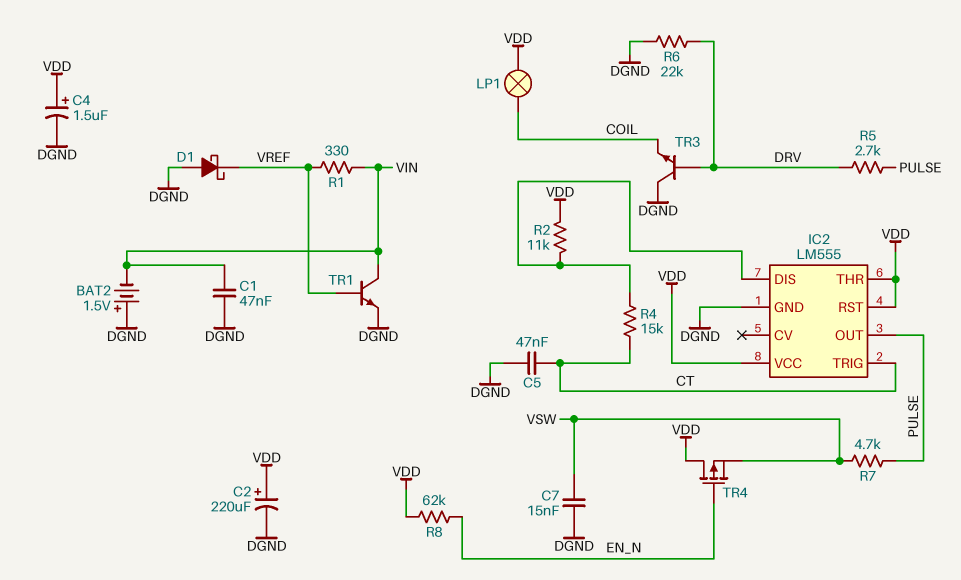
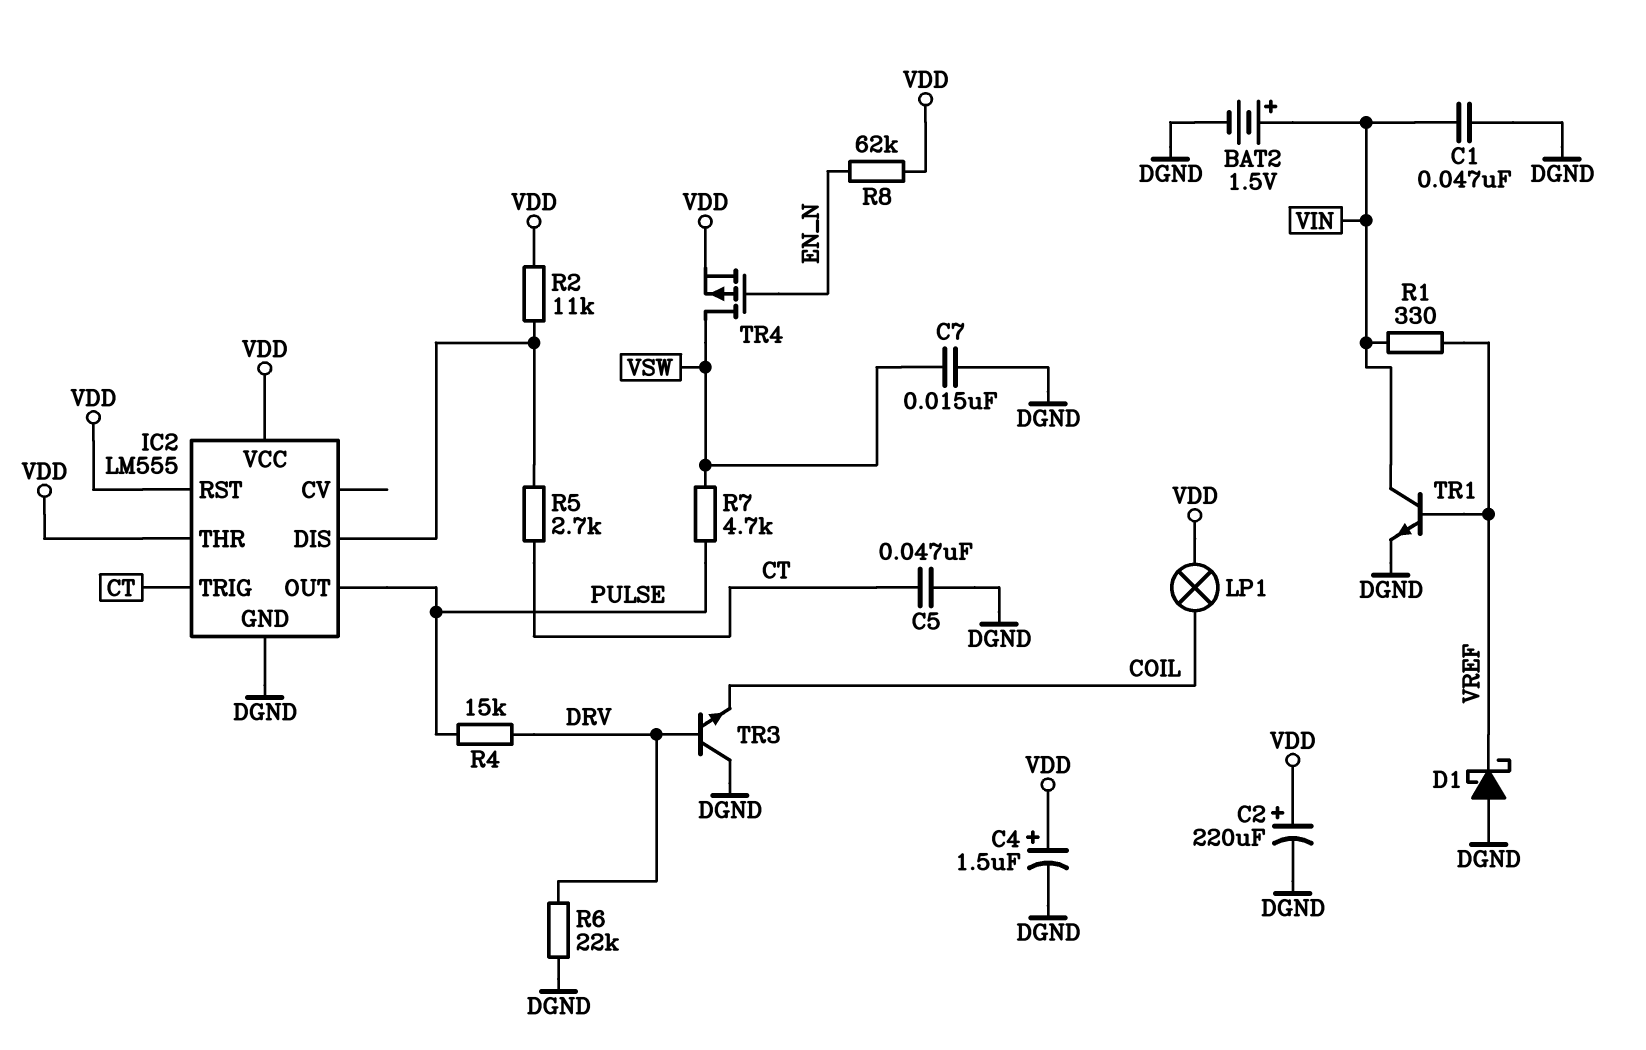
BAT2: 1.5V (plus DGND, minus VIN) -> 1.5V (plus VIN, minus DGND)
R4: 15k (CT, IC2/DIS) -> 15k (DRV, PULSE)
R5: 2.7k (DRV, PULSE) -> 2.7k (CT, IC2/DIS)
TR4: PMOS (G EN_N, D VDD, S VSW) -> PMOS (G EN_N, D VSW, S VDD)

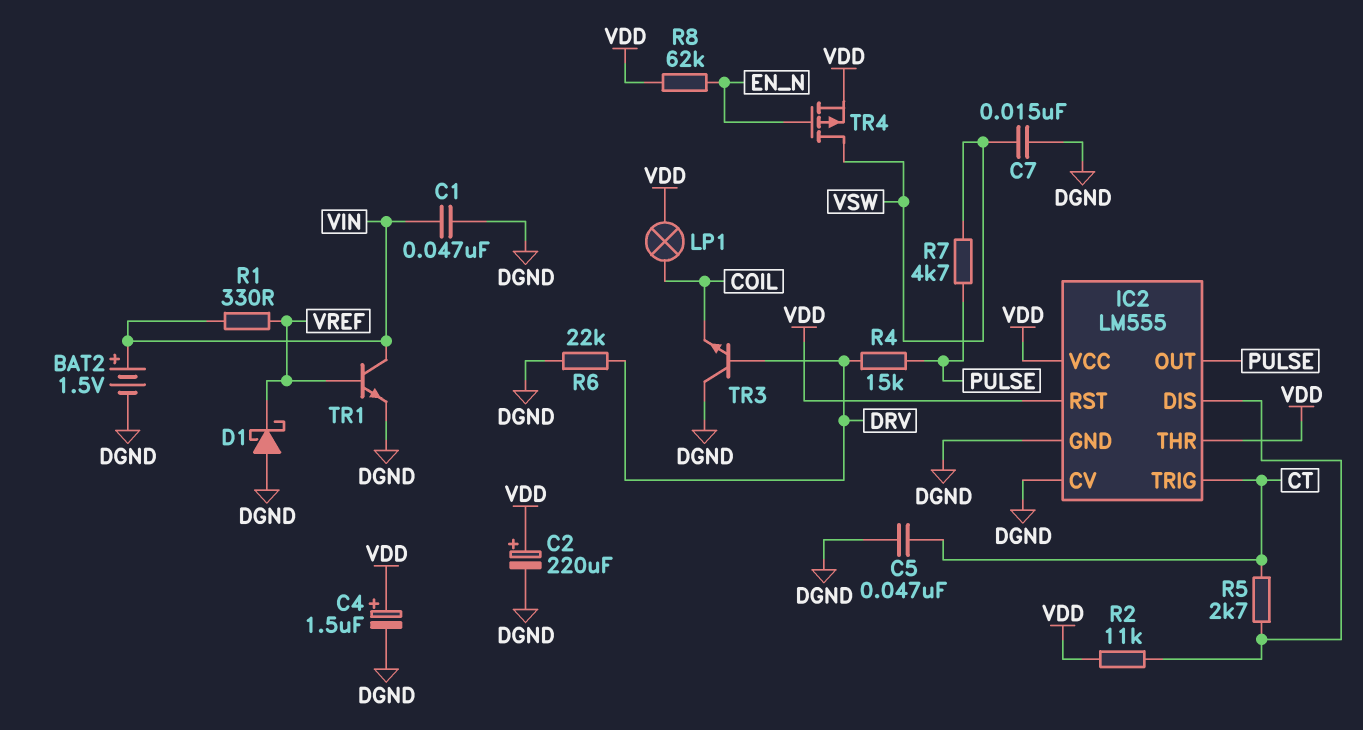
IC2 pin CV: none -> DGND

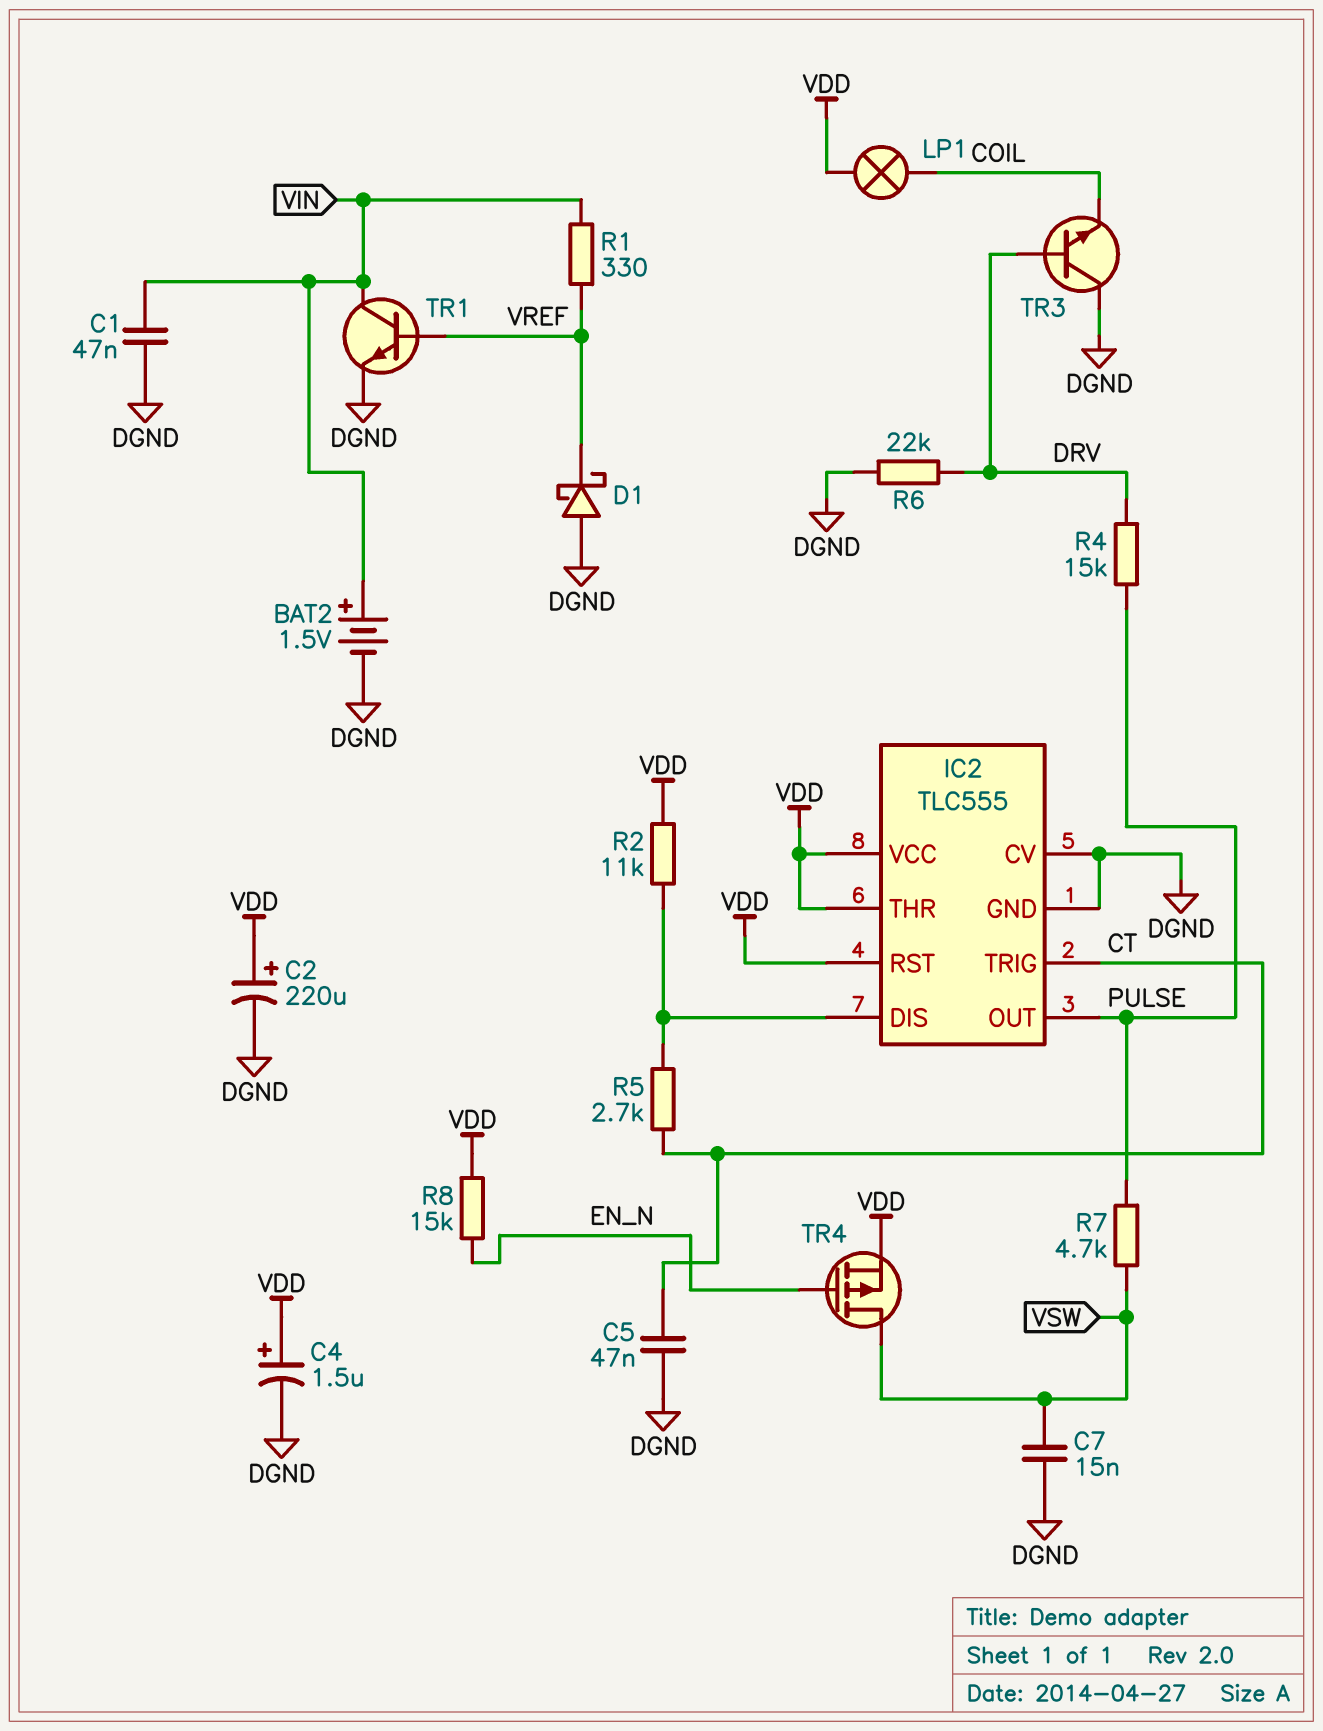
IC2: LM555 -> TLC555
R8: 62k (EN_N, VDD) -> 15k (EN_N, VDD)

